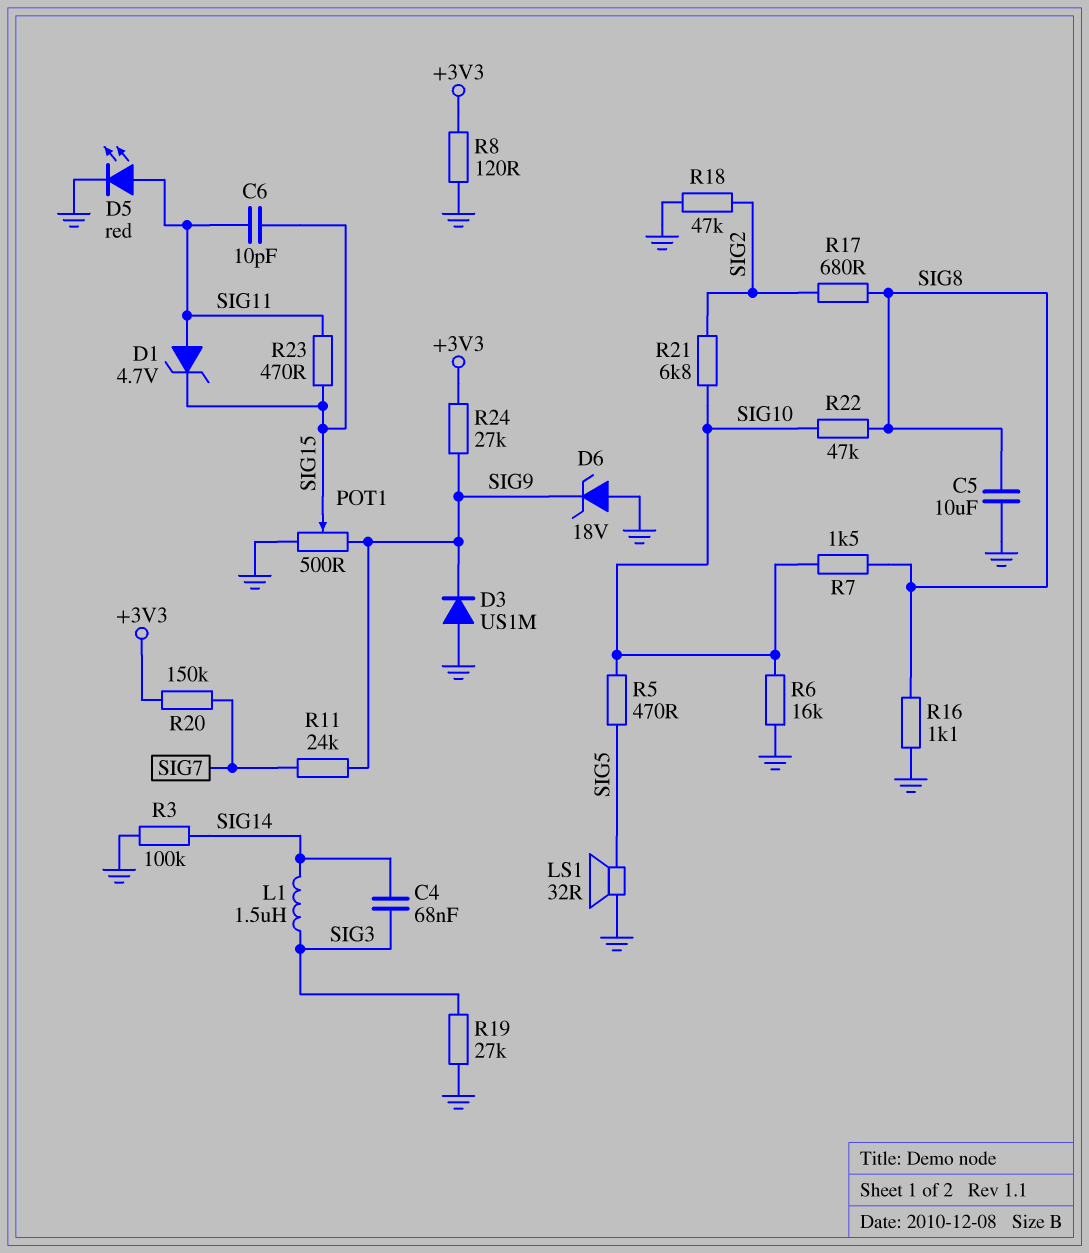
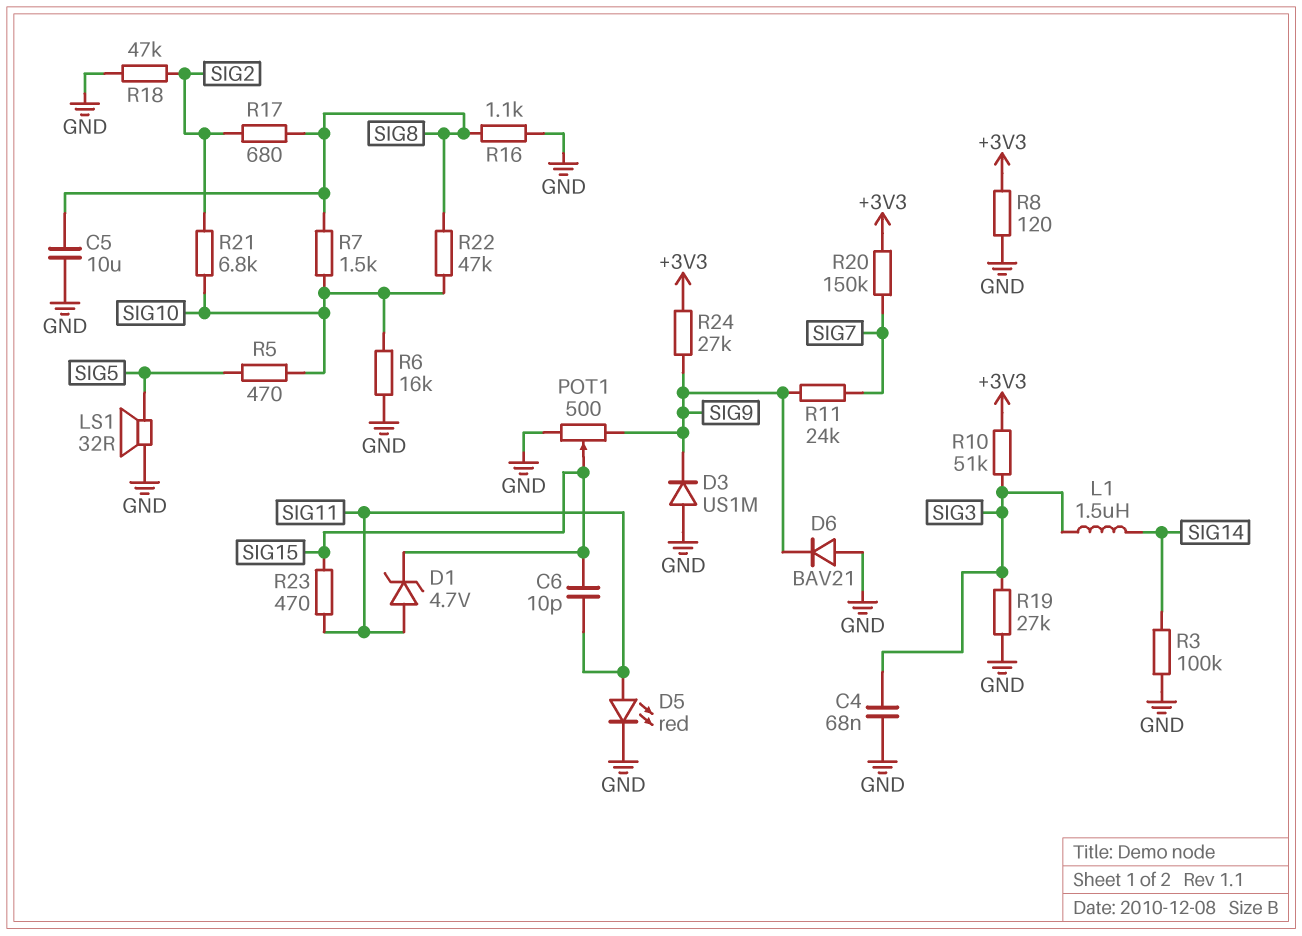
C4: 68nF (SIG3, SIG14) -> 68nF (GND, SIG3)
D6: zener 18V (A GND, K SIG9) -> diode BAV21 (A GND, K SIG9)
R10: none -> 51k (+3V3, SIG3)

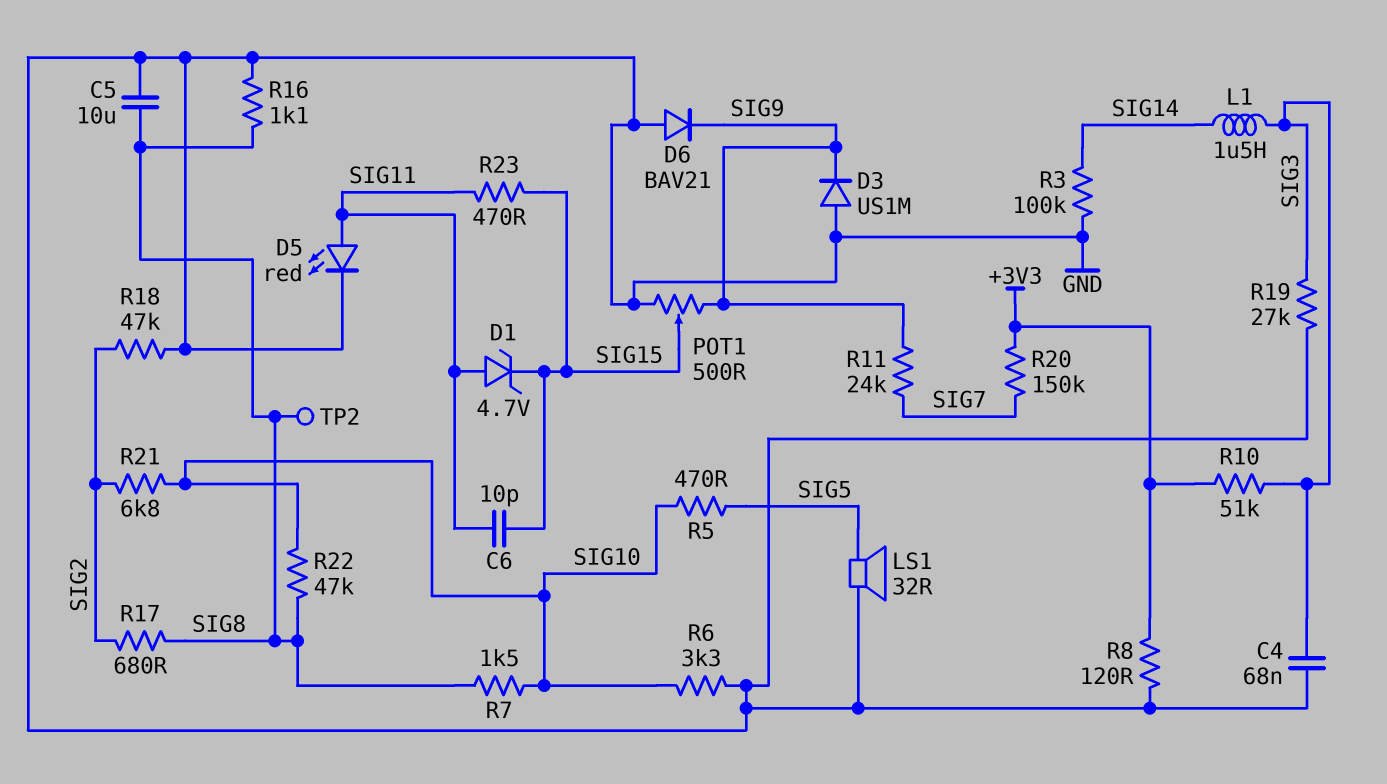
R6: 16k (GND, SIG10) -> 3.3k (GND, SIG10)
R24: 27k (+3V3, SIG9) -> none
TP2: none -> test point (SIG8)

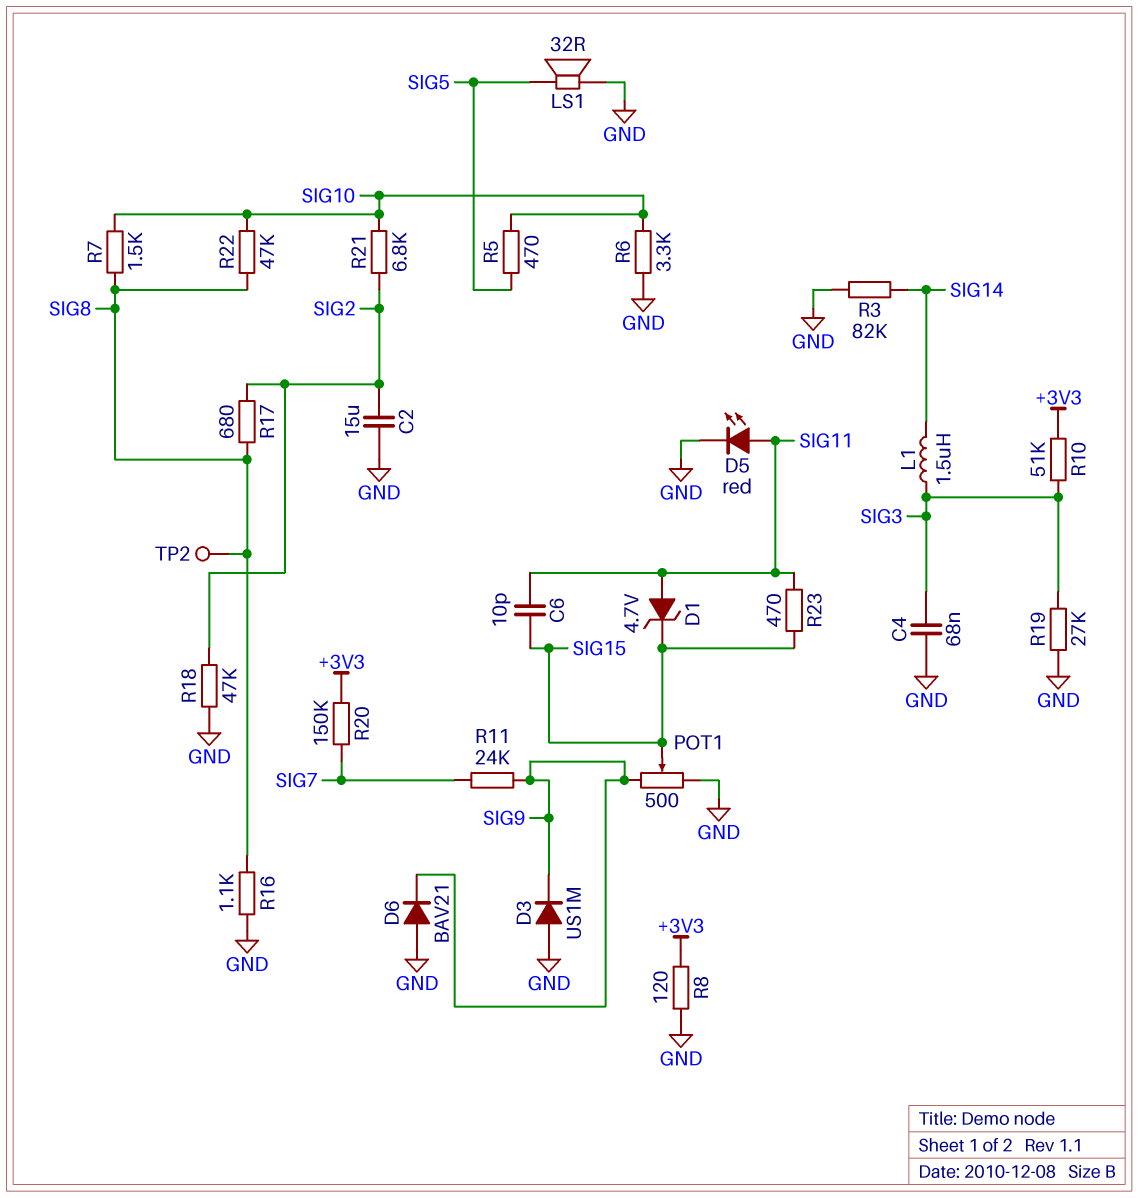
C2: none -> 15uF (GND, SIG2)
C5: 10uF (GND, SIG8) -> none
R3: 100k (GND, SIG14) -> 82k (GND, SIG14)

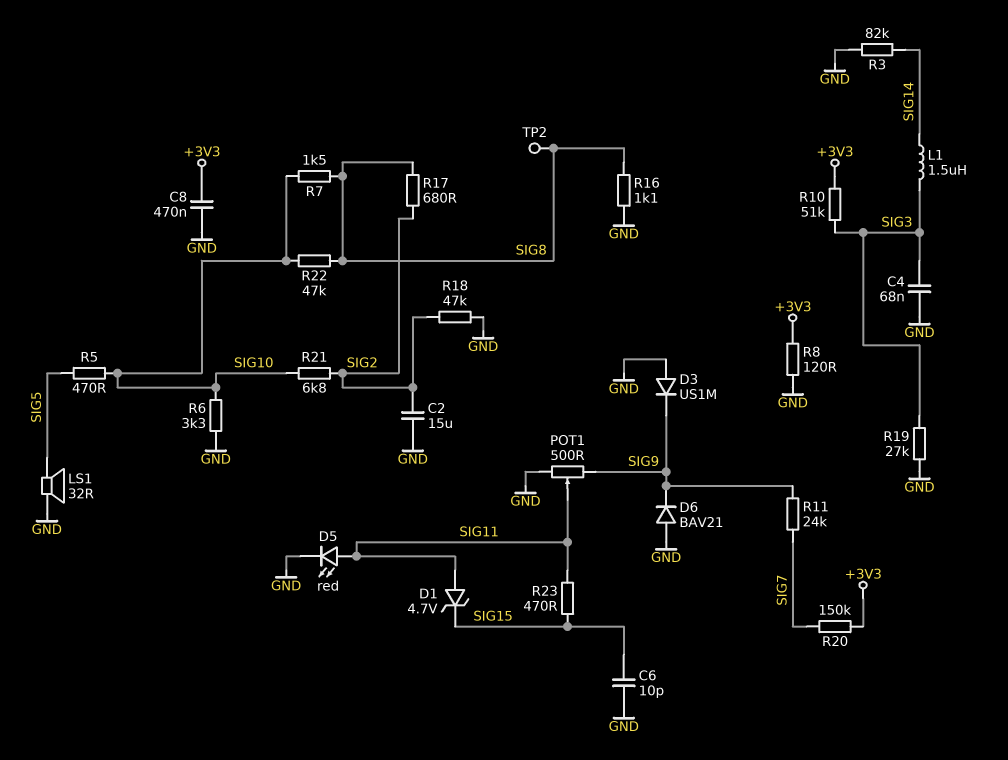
C6: 10pF (SIG11, SIG15) -> 10pF (GND, SIG15)
C8: none -> 470nF (+3V3, GND)
POT1: 500 (GND, SIG9, wiper SIG15) -> 500 (GND, SIG9, wiper SIG11)

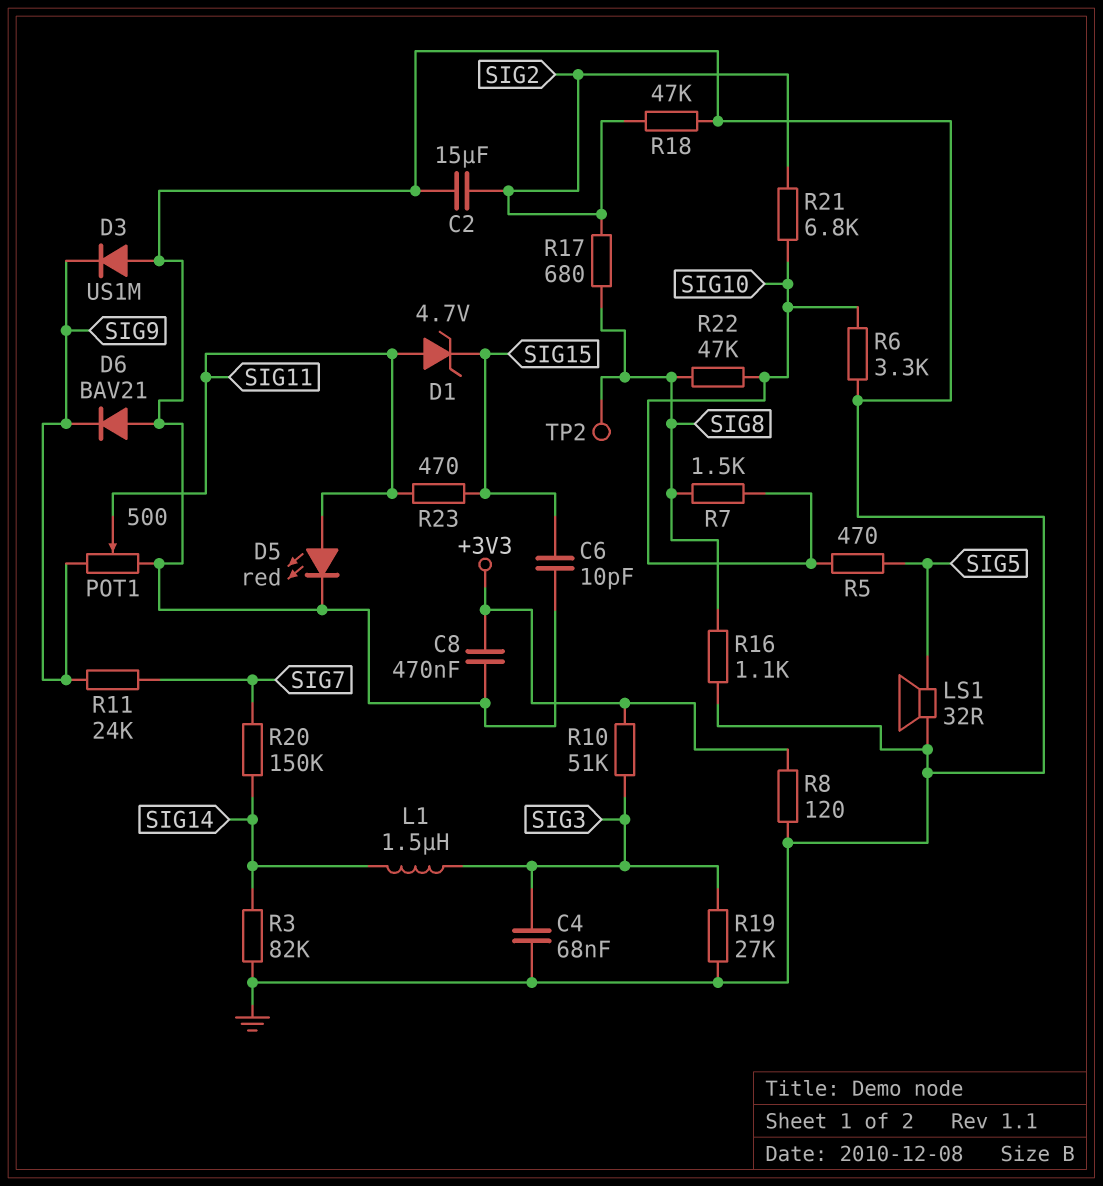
R20: 150k (+3V3, SIG7) -> 150k (SIG7, SIG14)

